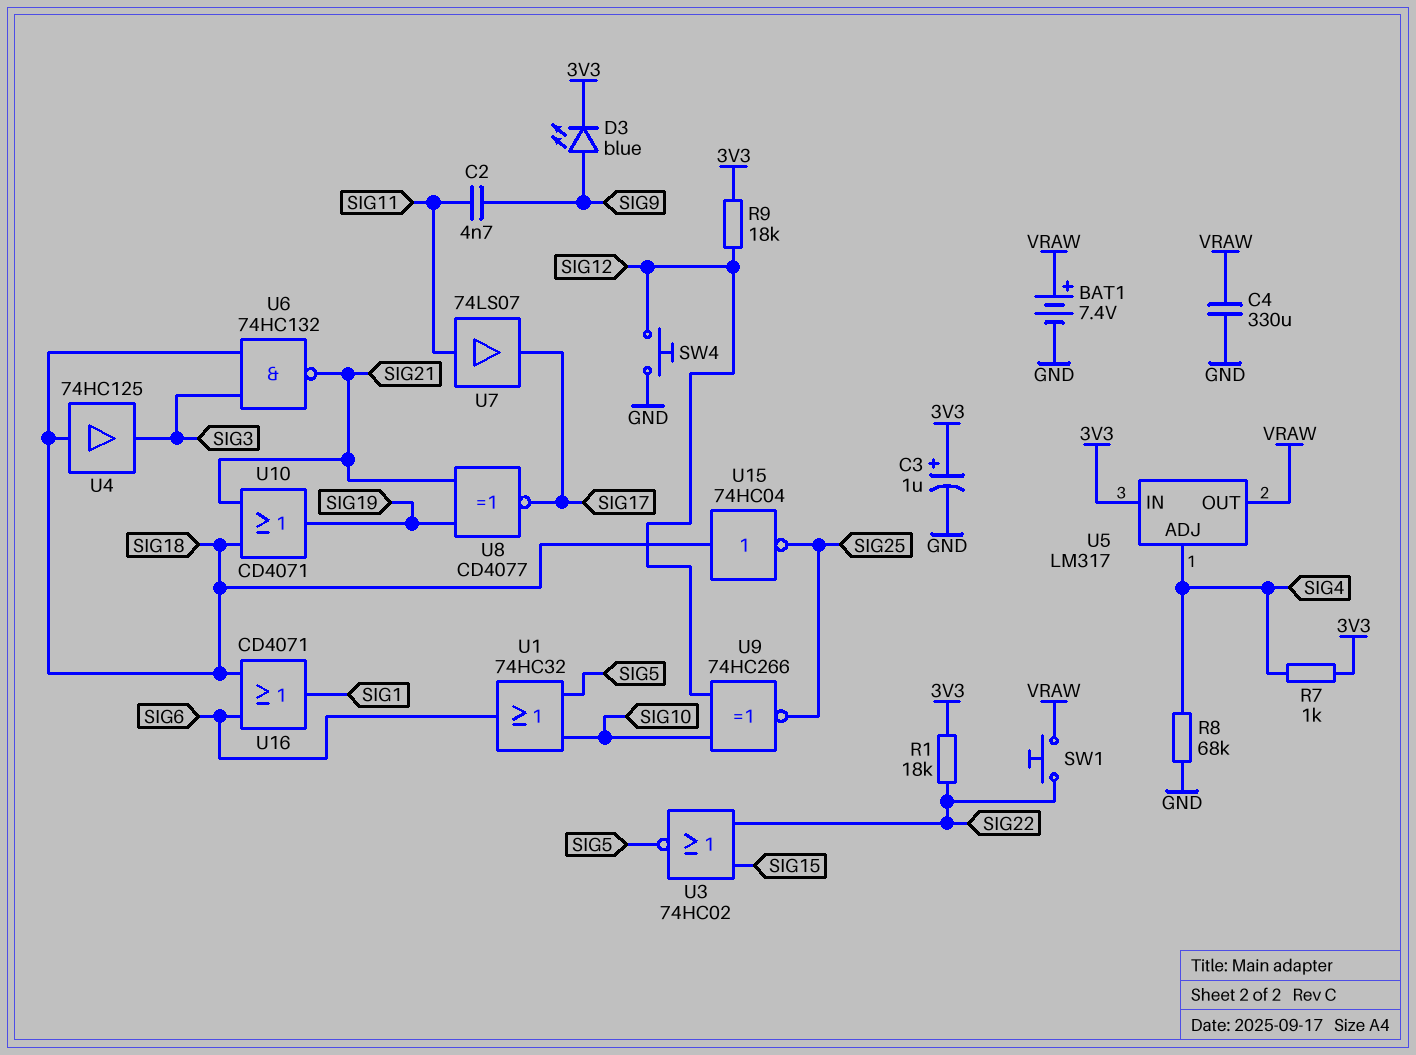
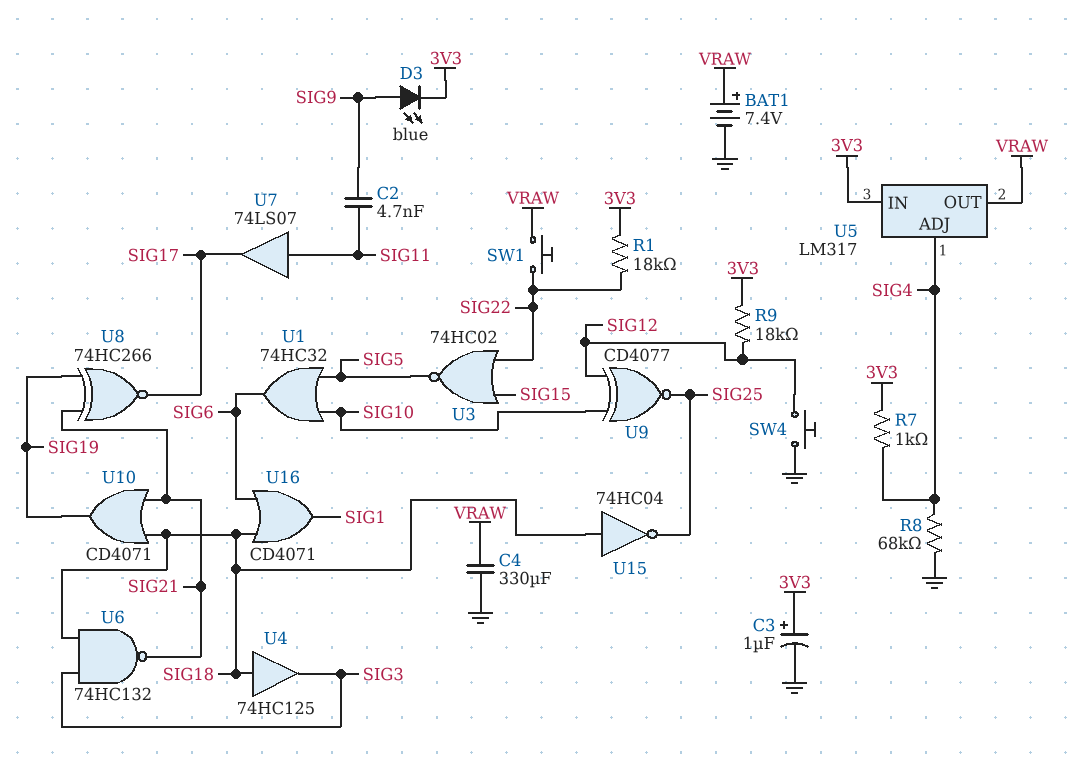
U8: XNOR CD4077 (in SIG19, in SIG21, out SIG17) -> XNOR 74HC266 (in SIG19, in SIG21, out SIG17)
U9: XNOR 74HC266 (in SIG10, in SIG12, out SIG25) -> XNOR CD4077 (in SIG10, in SIG12, out SIG25)

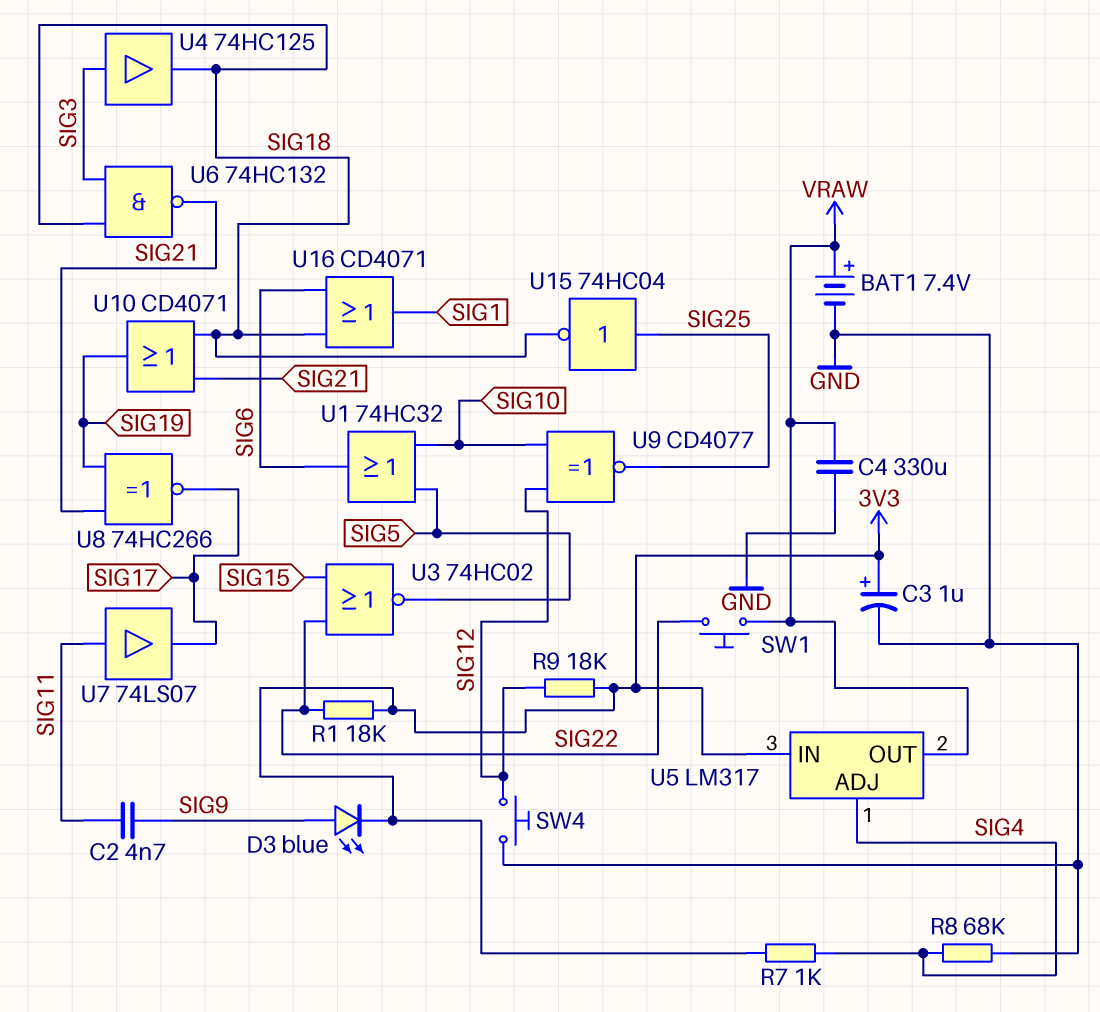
U4: buffer 74HC125 (in SIG18, out SIG3) -> buffer 74HC125 (in SIG3, out SIG18)
U15: NOT 74HC04 (in SIG18, out SIG25) -> NOT 74HC04 (in SIG25, out SIG18)

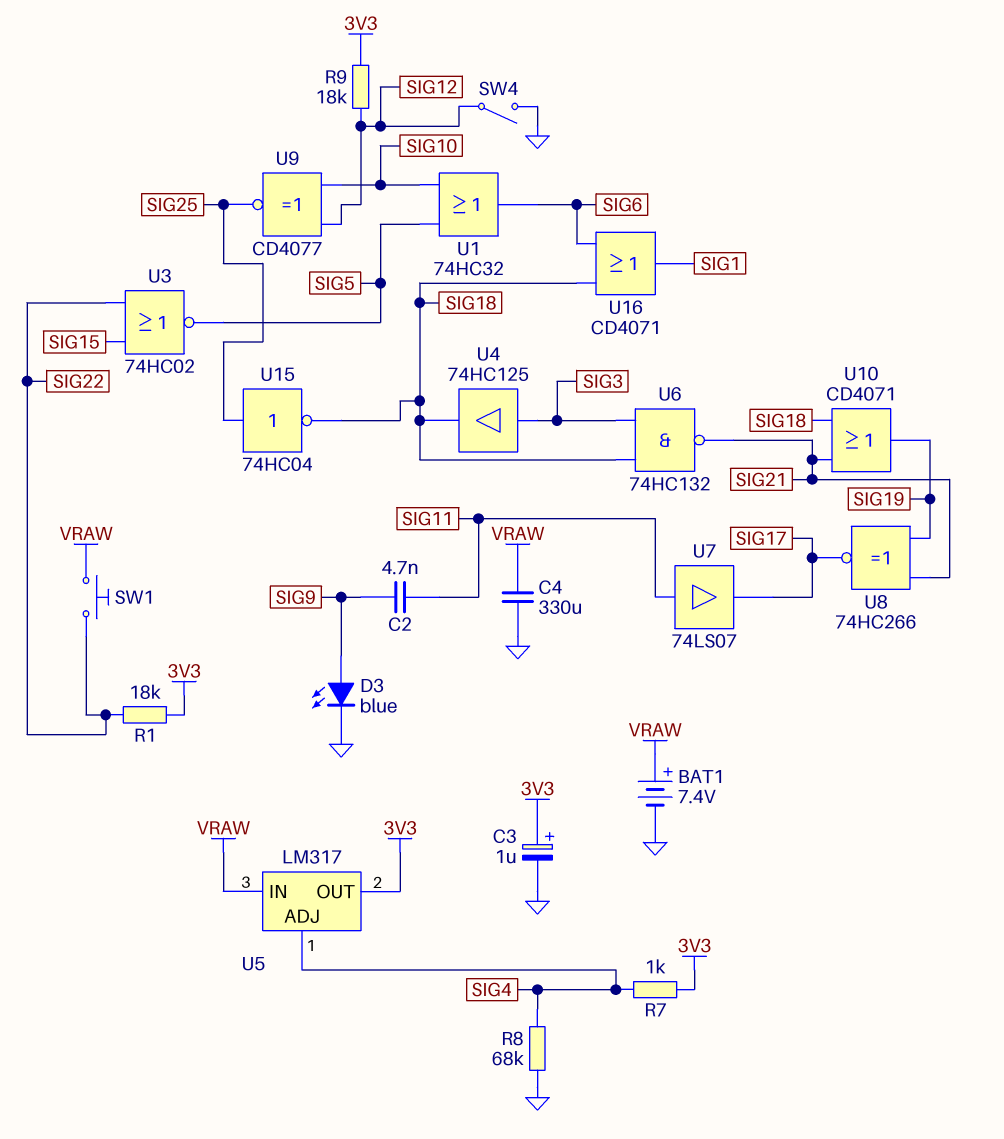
D3: LED blue (A SIG9, K 3V3) -> LED blue (A SIG9, K GND)
SW4: button (GND, SIG12) -> switch (GND, SIG12)
U5 pin IN: 3V3 -> VRAW
U5 pin OUT: VRAW -> 3V3

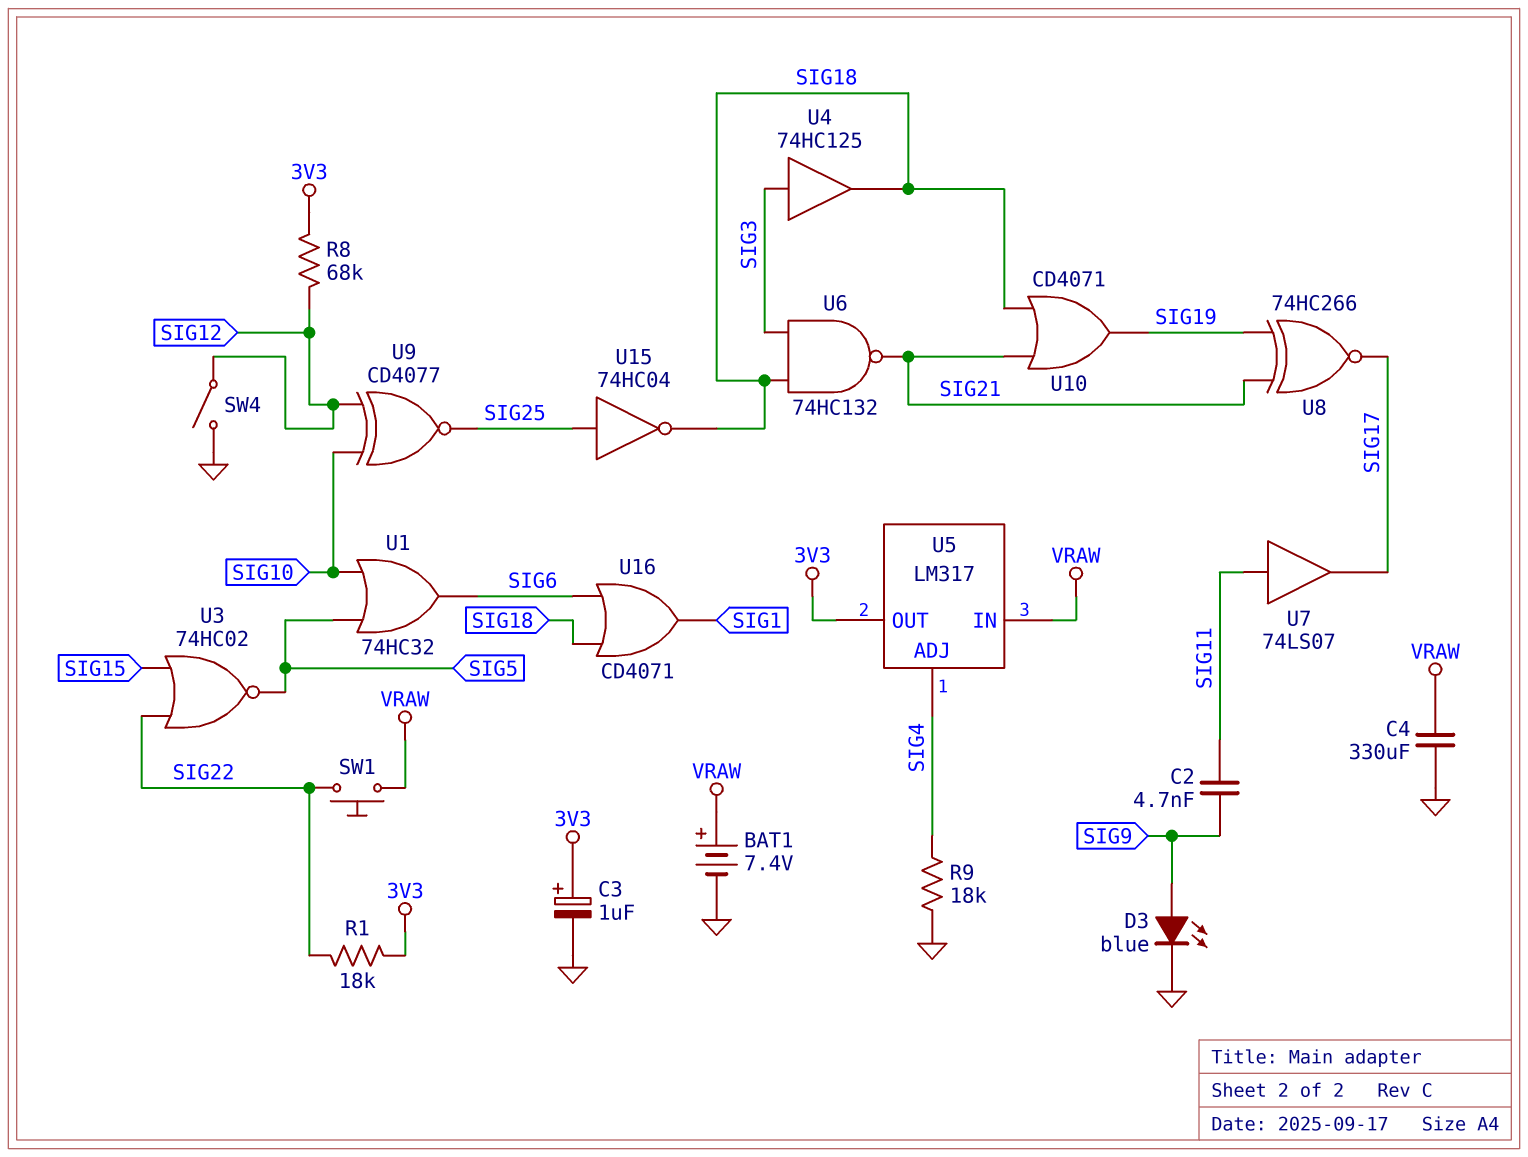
R7: 1k (3V3, SIG4) -> none
R8: 68k (GND, SIG4) -> 68k (3V3, SIG12)
R9: 18k (3V3, SIG12) -> 18k (GND, SIG4)

